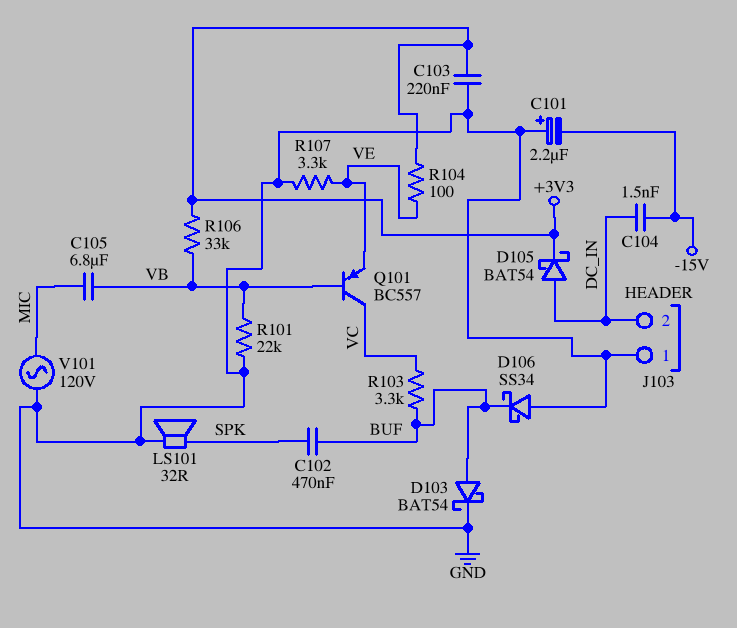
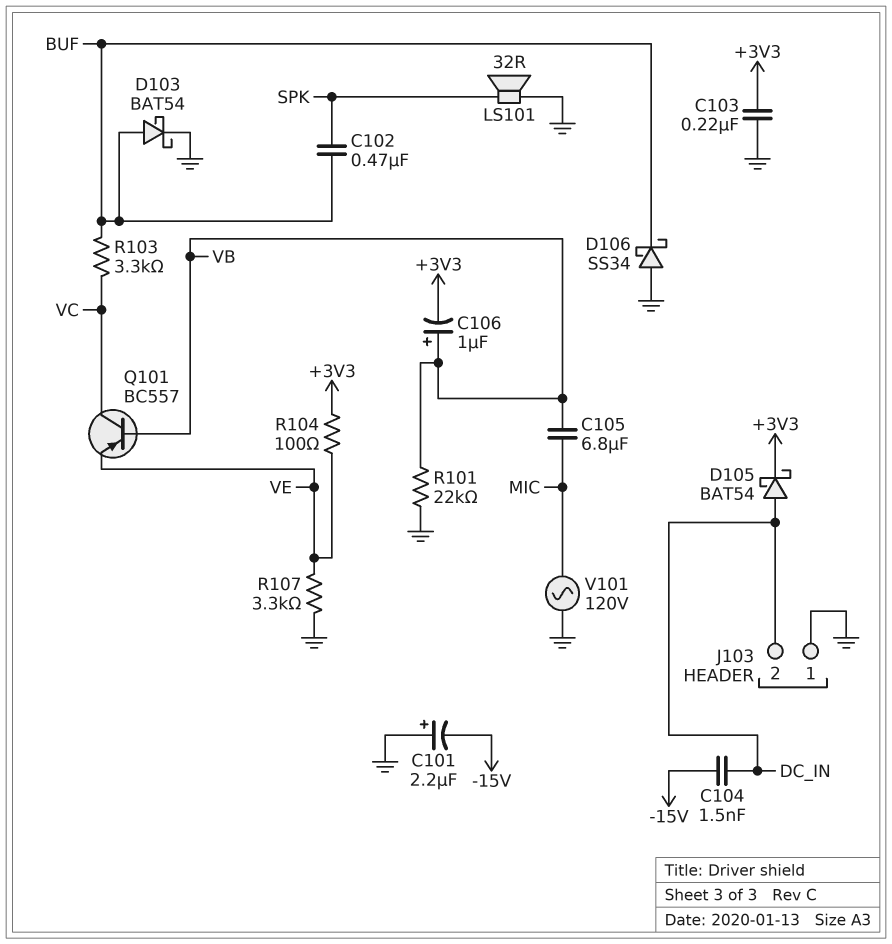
C106: none -> 1uF (plus VB, minus +3V3)
R106: 33k (+3V3, VB) -> none

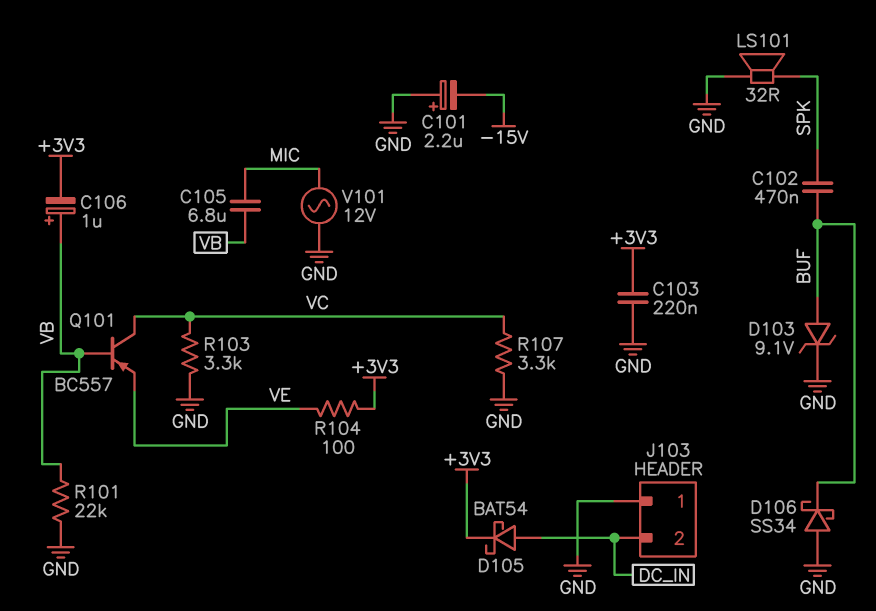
C104: 1.5nF (-15V, DC_IN) -> none
D103: schottky BAT54 (A BUF, K GND) -> zener 9.1V (A BUF, K GND)
R103: 3.3k (BUF, VC) -> 3.3k (GND, VC)
R107: 3.3k (GND, VE) -> 3.3k (GND, VC)
V101: AC 120V (GND, MIC) -> AC 12V (GND, MIC)

